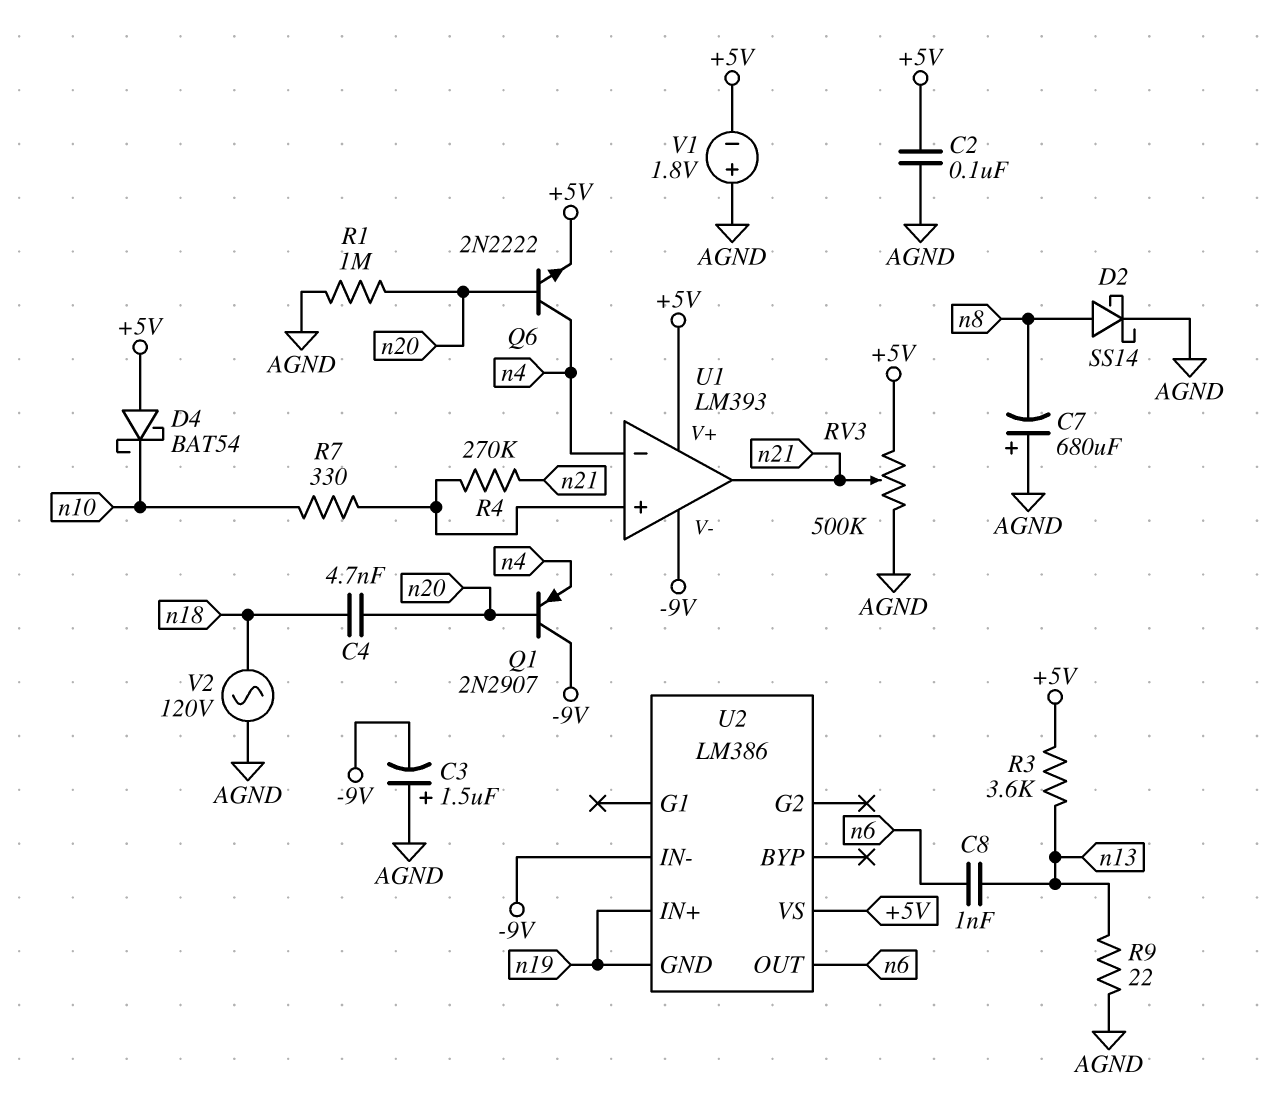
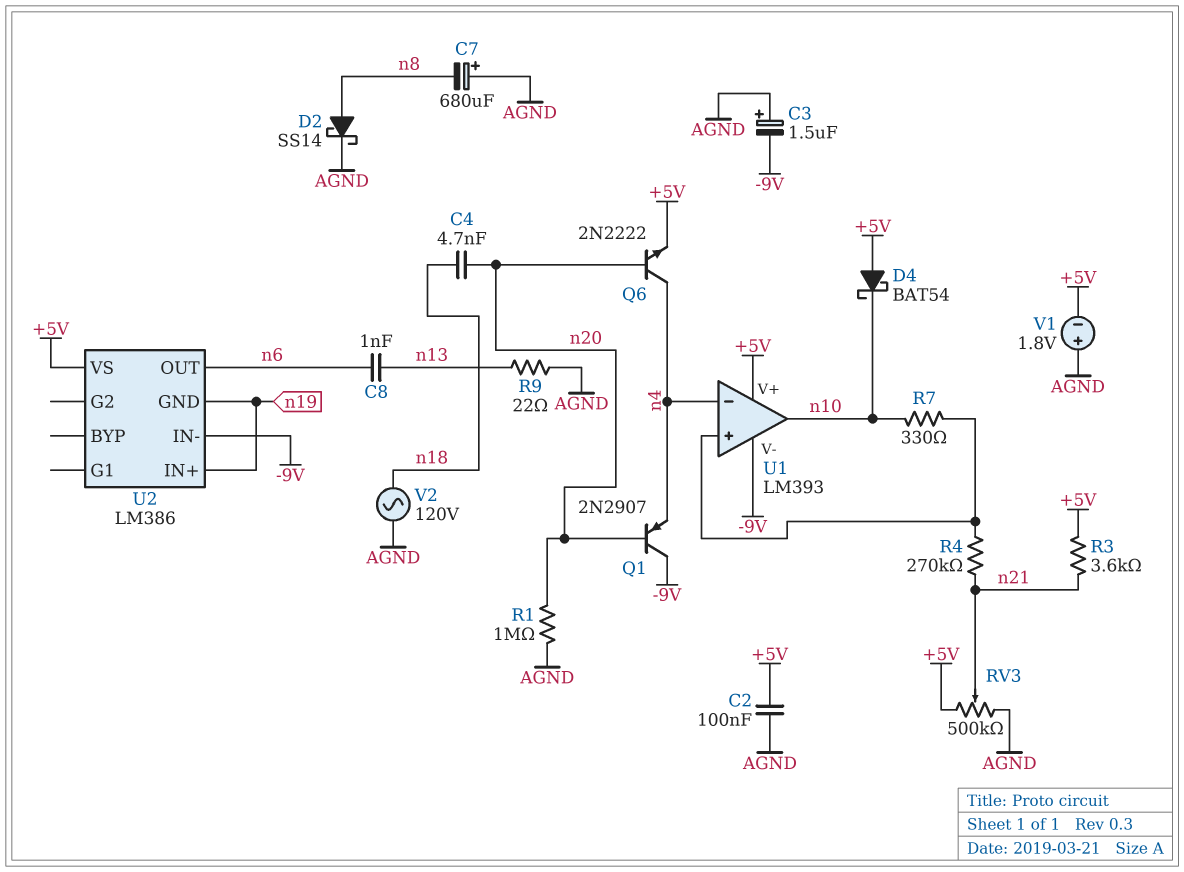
R3: 3.6k (+5V, n13) -> 3.6k (+5V, n21)
U1 pin out: n21 -> n10

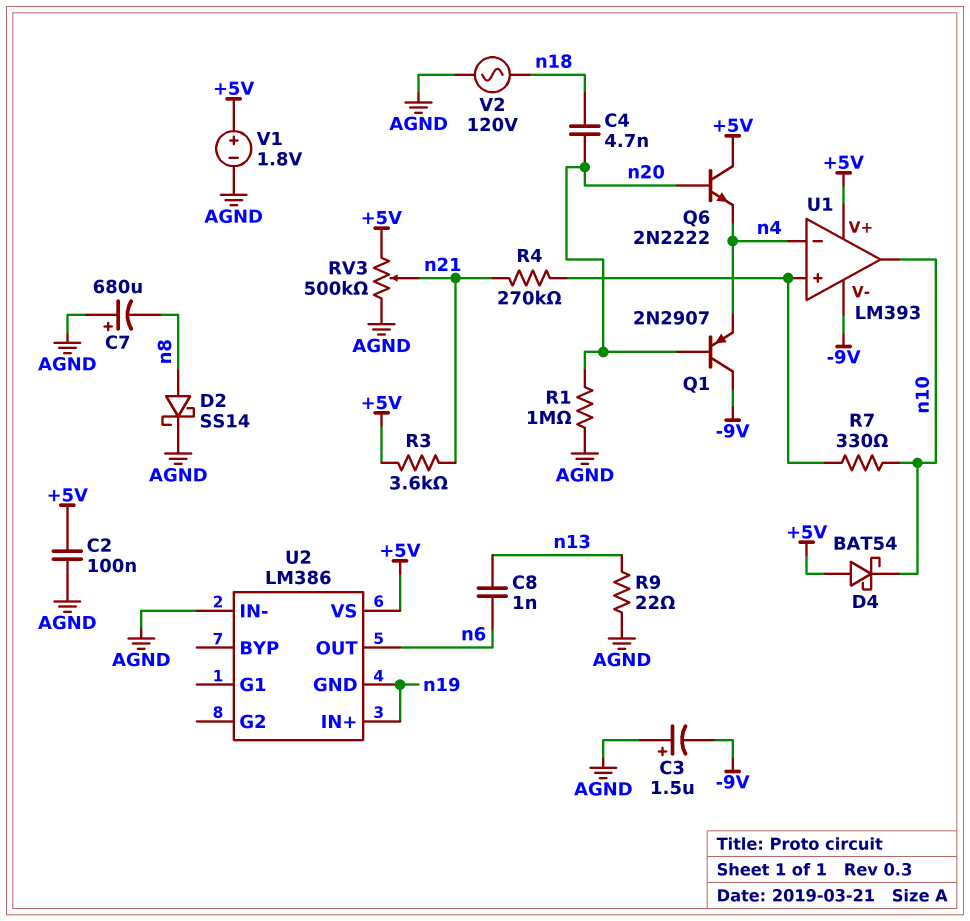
Q6: NPN 2N2222 (B n20, C n4, E +5V) -> NPN 2N2222 (B n20, C +5V, E n4)
U2 pin IN-: -9V -> AGND
V1: 1.8V (plus AGND, minus +5V) -> 1.8V (plus +5V, minus AGND)

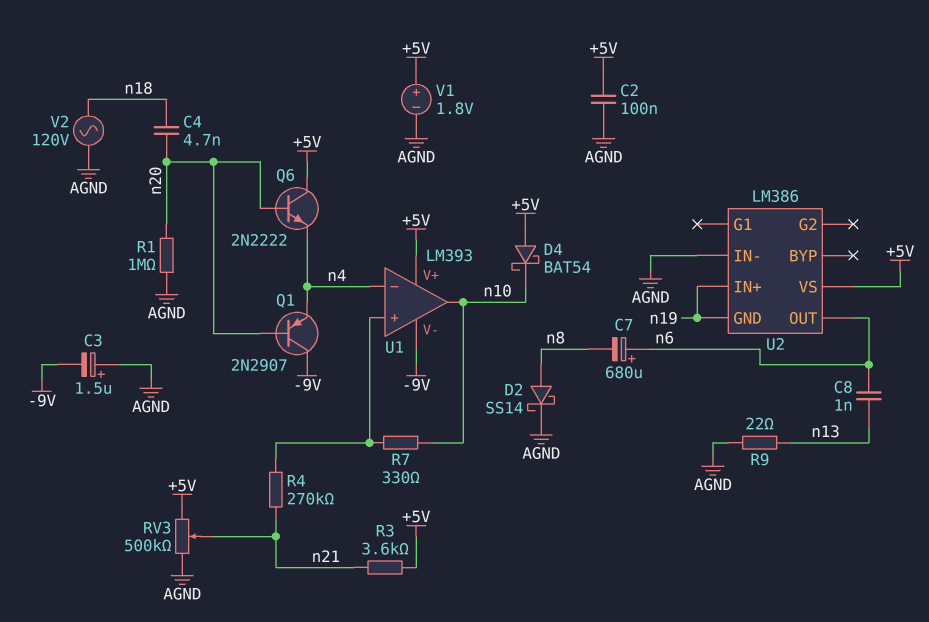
C7: 680uF (plus AGND, minus n8) -> 680uF (plus n6, minus n8)

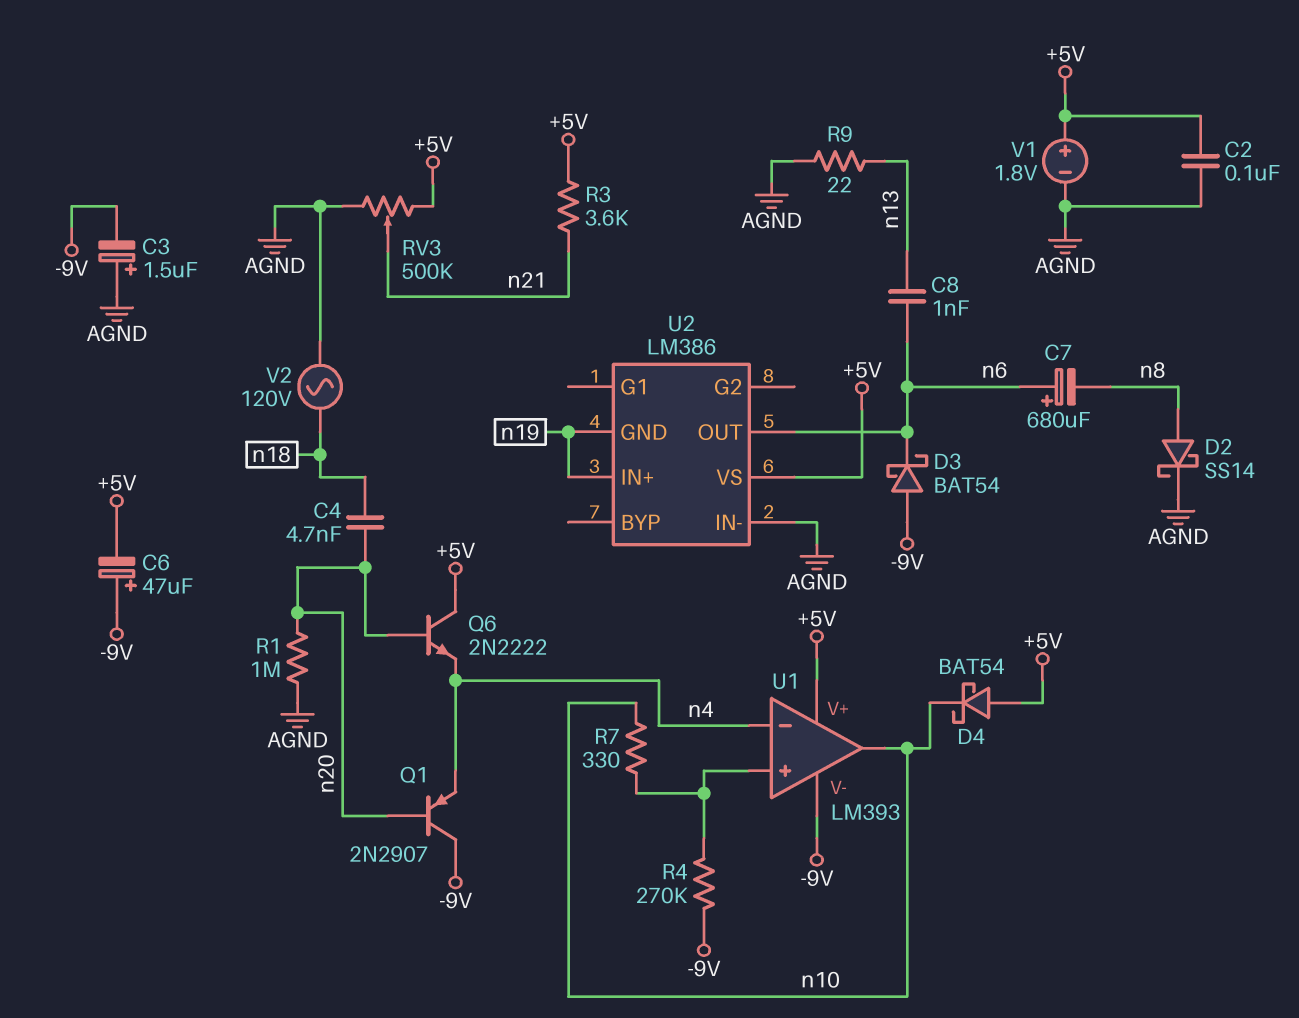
C6: none -> 47uF (plus -9V, minus +5V)
D3: none -> schottky BAT54 (A -9V, K n6)
R4: 270k (U1/in+, n21) -> 270k (-9V, U1/in+)

